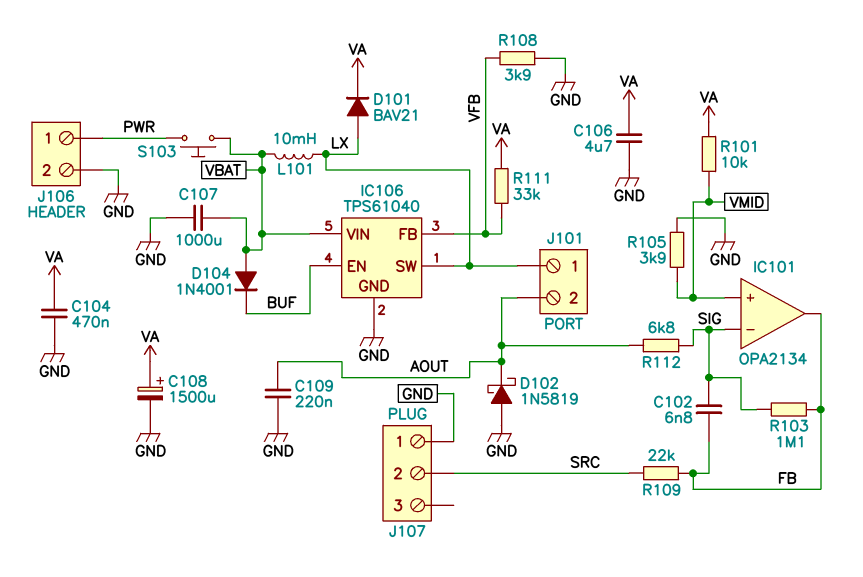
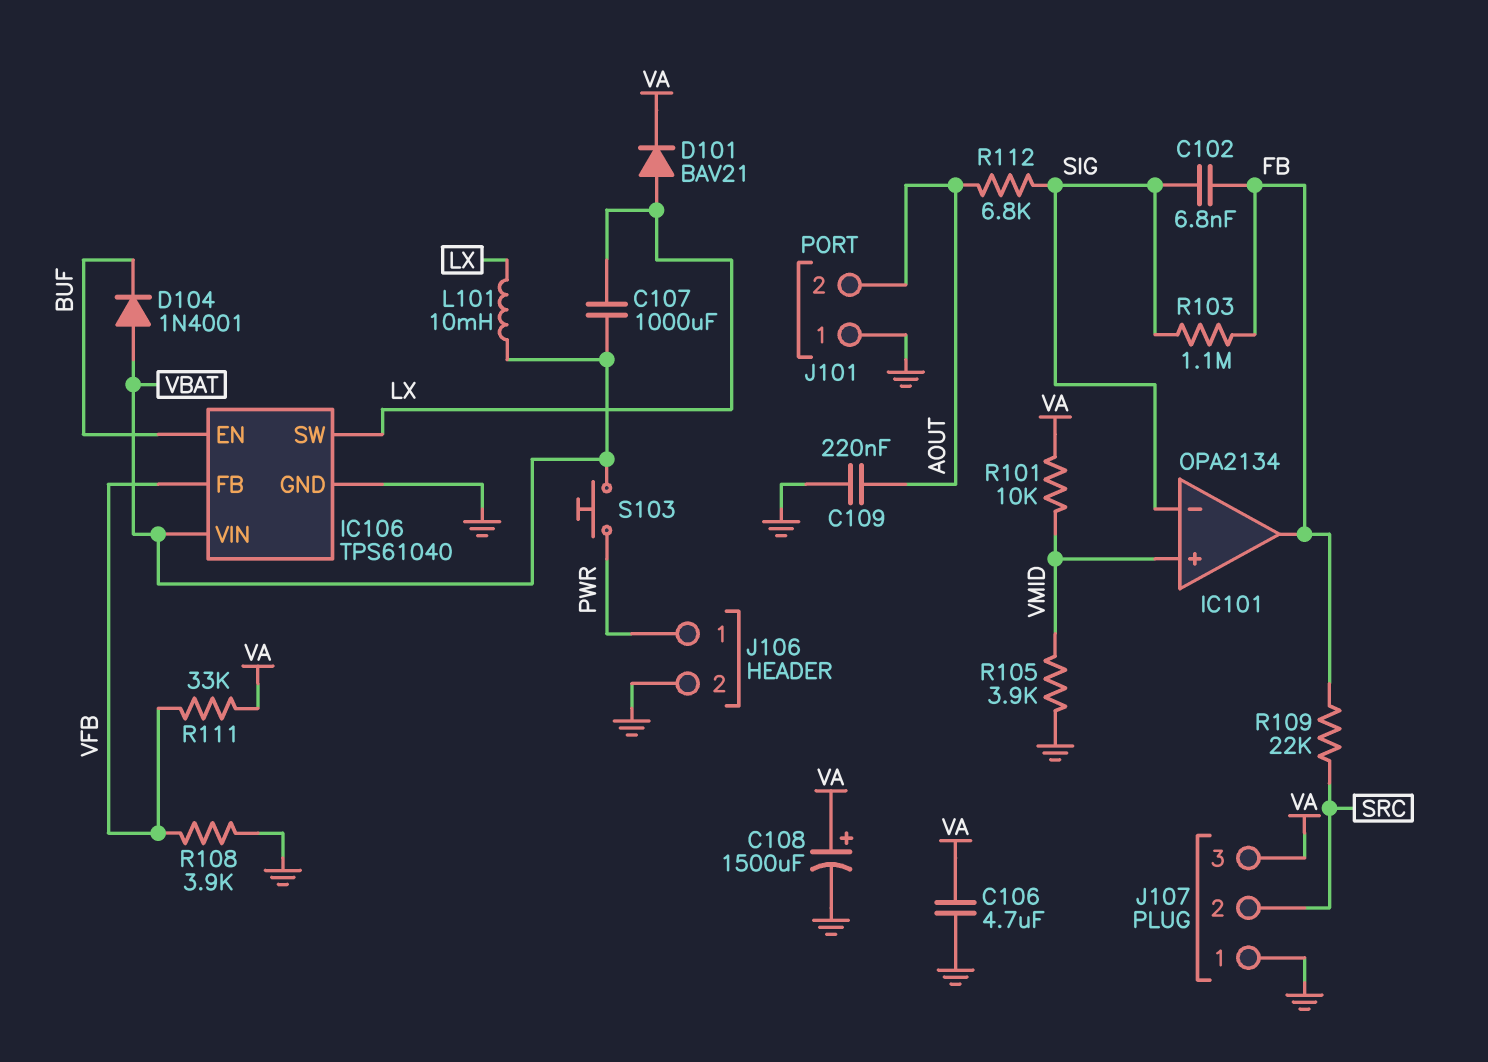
C104: 470nF (GND, VA) -> none
C107: 1000uF (GND, VBAT) -> 1000uF (LX, VBAT)
D102: schottky 1N5819 (A GND, K AOUT) -> none
J101 pin 1: LX -> GND
J107 pin 3: none -> VA

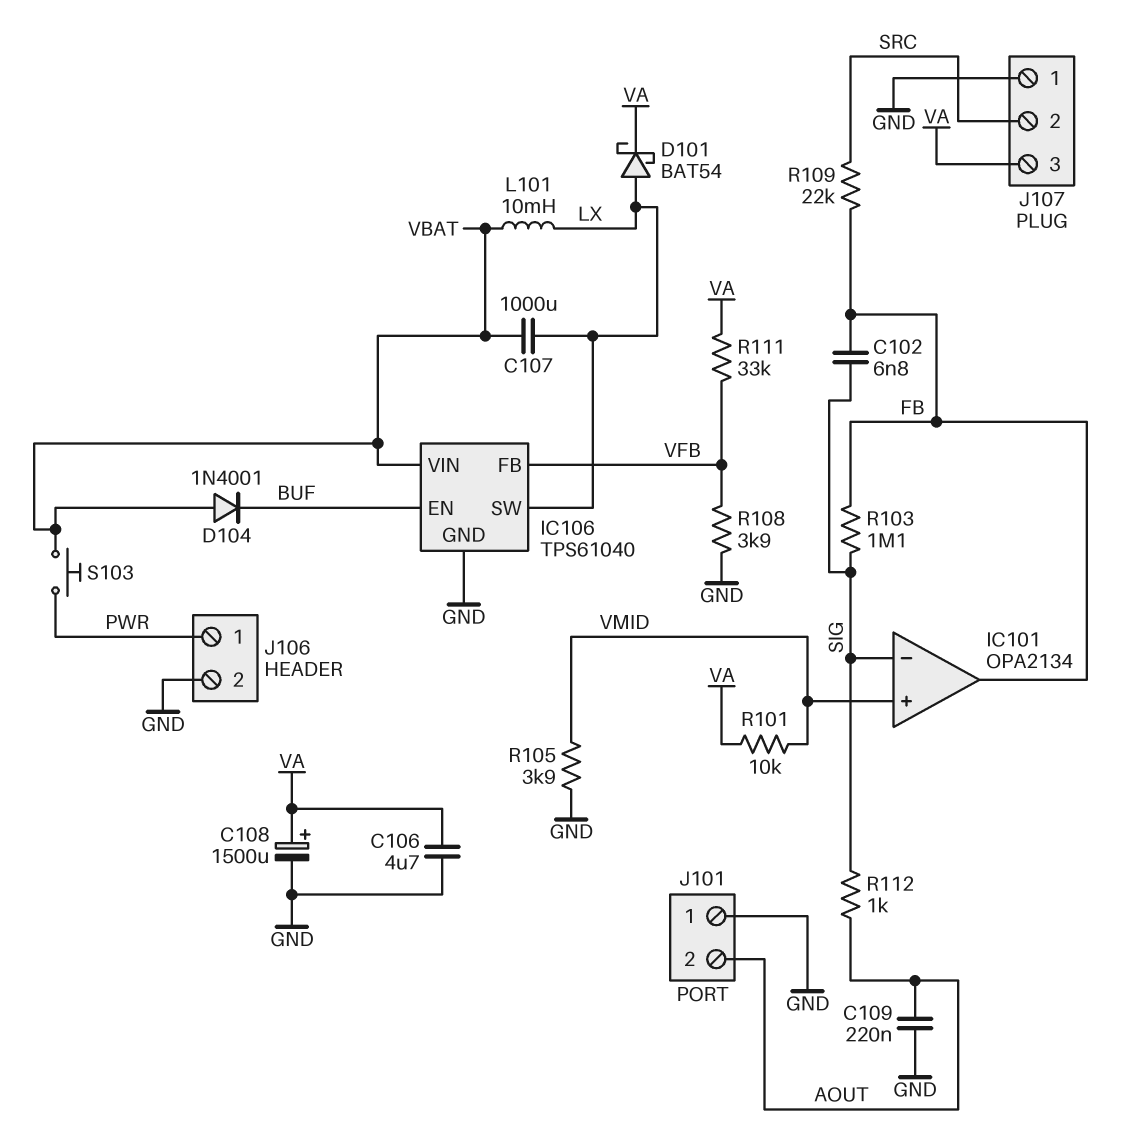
D101: diode BAV21 (A LX, K VA) -> schottky BAT54 (A LX, K VA)
R112: 6.8k (AOUT, SIG) -> 1k (AOUT, SIG)

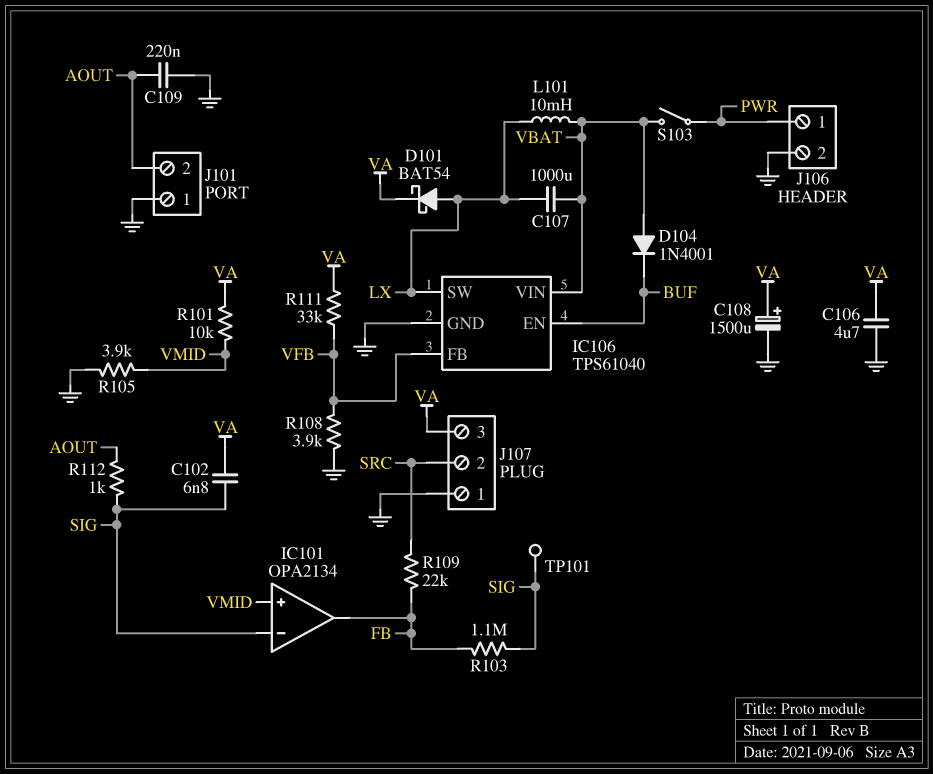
C102: 6.8nF (FB, SIG) -> 6.8nF (SIG, VA)
S103: button (PWR, VBAT) -> switch (PWR, VBAT)
TP101: none -> test point (SIG)

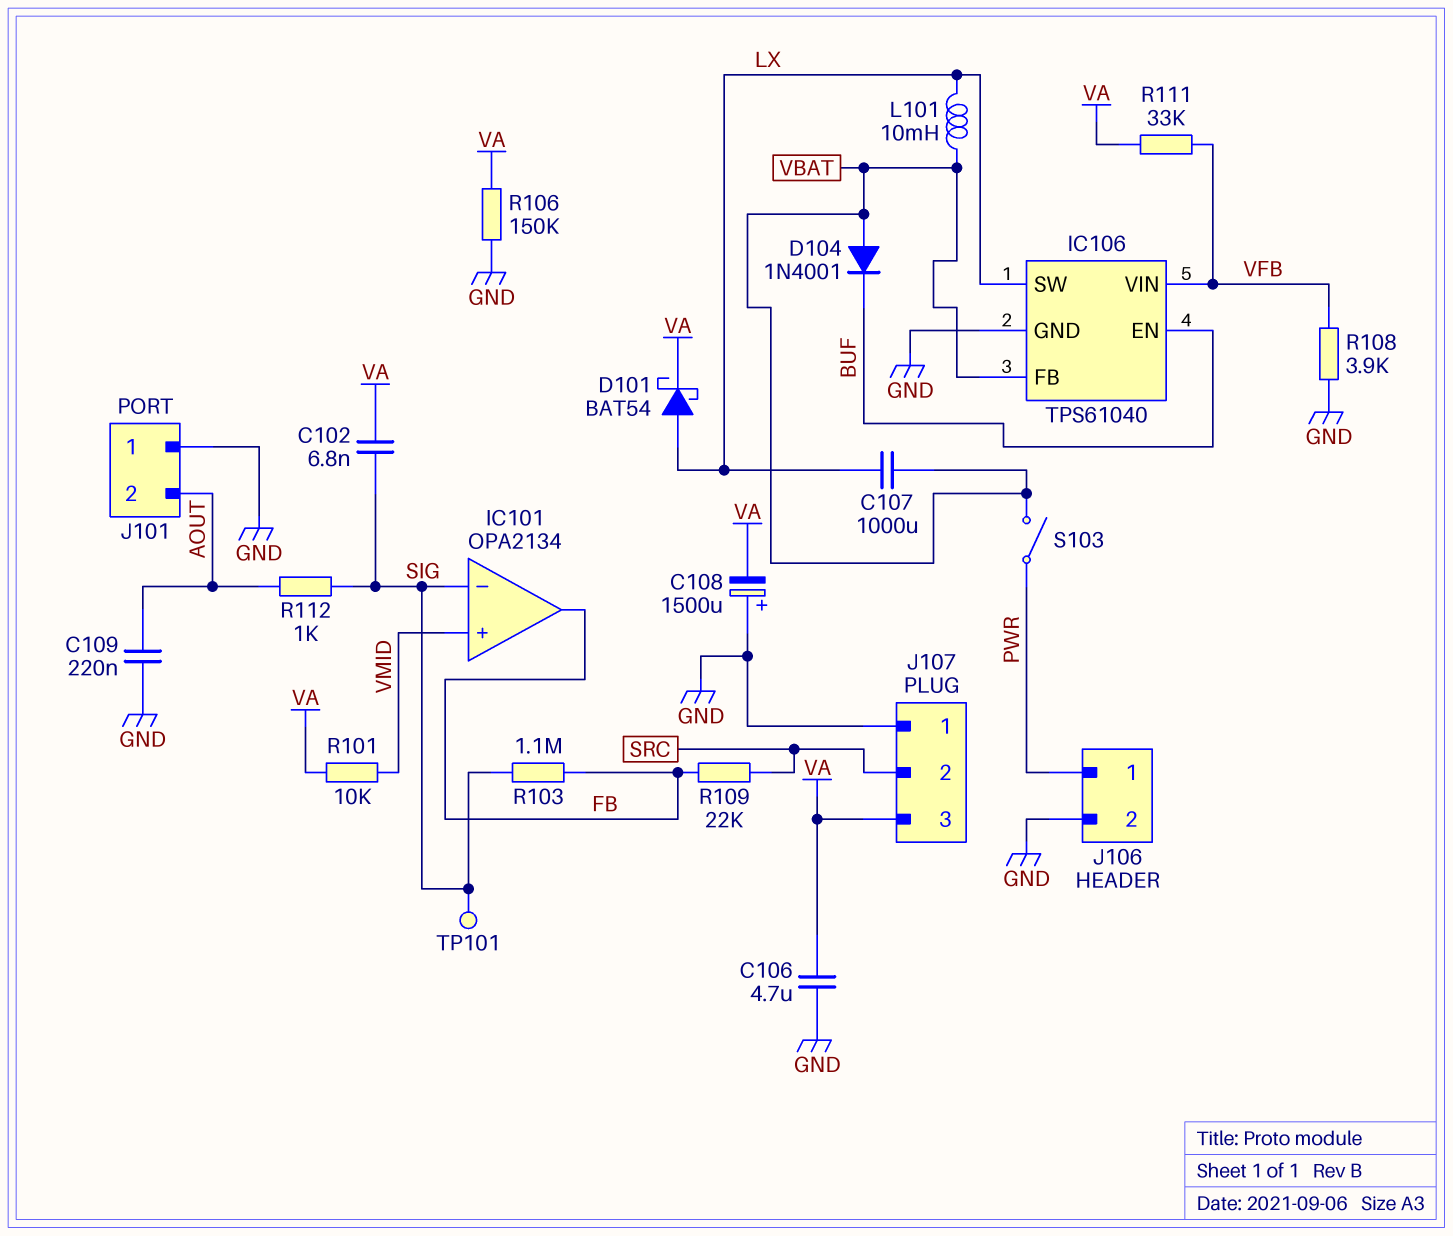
C108: 1500uF (plus VA, minus GND) -> 1500uF (plus GND, minus VA)
IC106 pin FB: VFB -> VBAT
IC106 pin VIN: VBAT -> VFB
R105: 3.9k (GND, VMID) -> none
R106: none -> 150k (GND, VA)

